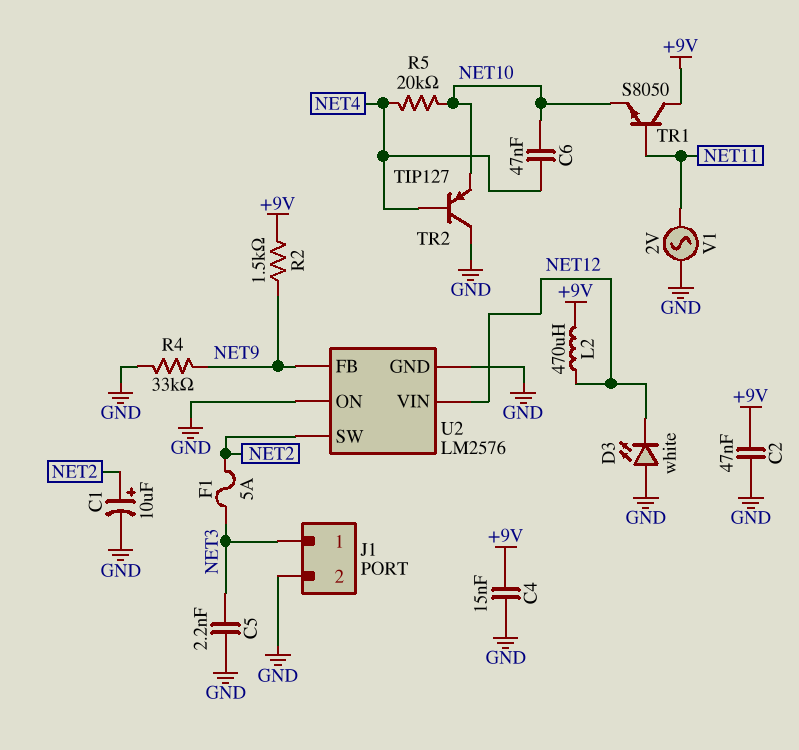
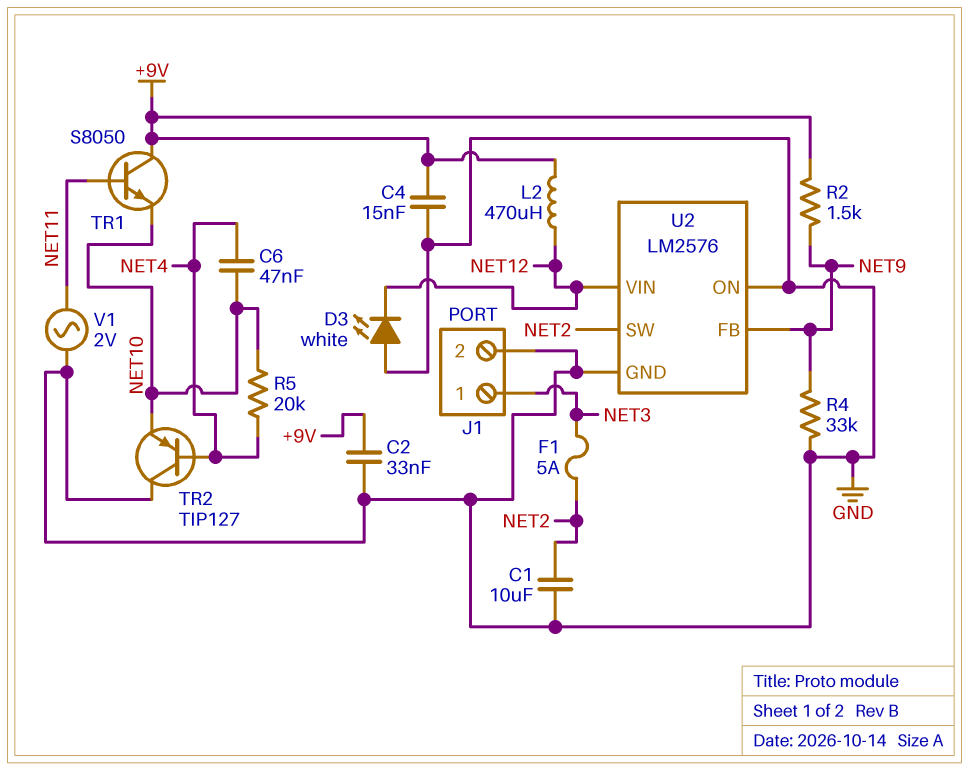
C1: 10uF (plus NET2, minus GND) -> 10uF (GND, NET2)
C2: 47nF (+9V, GND) -> 33nF (+9V, GND)
C5: 2.2nF (GND, NET3) -> none

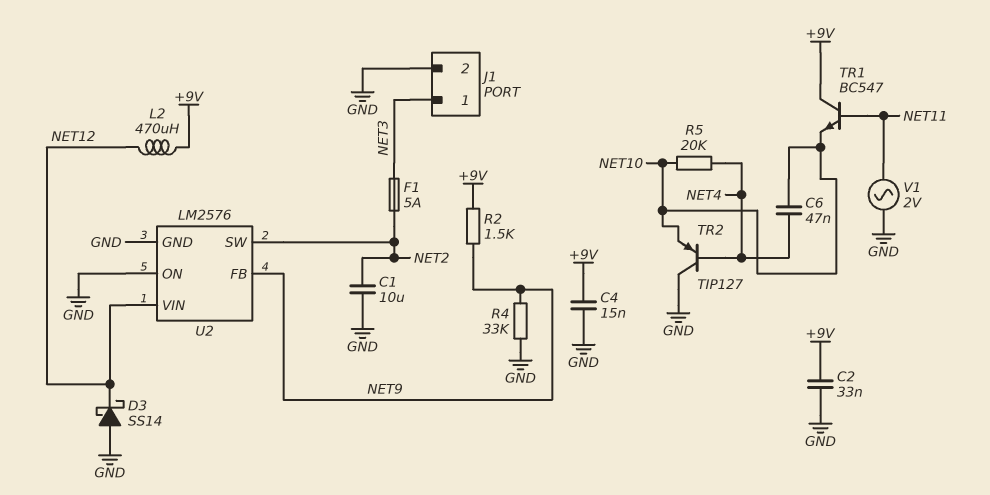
D3: LED white (A GND, K NET12) -> schottky SS14 (A GND, K NET12)
TR1: NPN S8050 (B NET11, C +9V, E NET10) -> NPN BC547 (B NET11, C +9V, E NET10)

